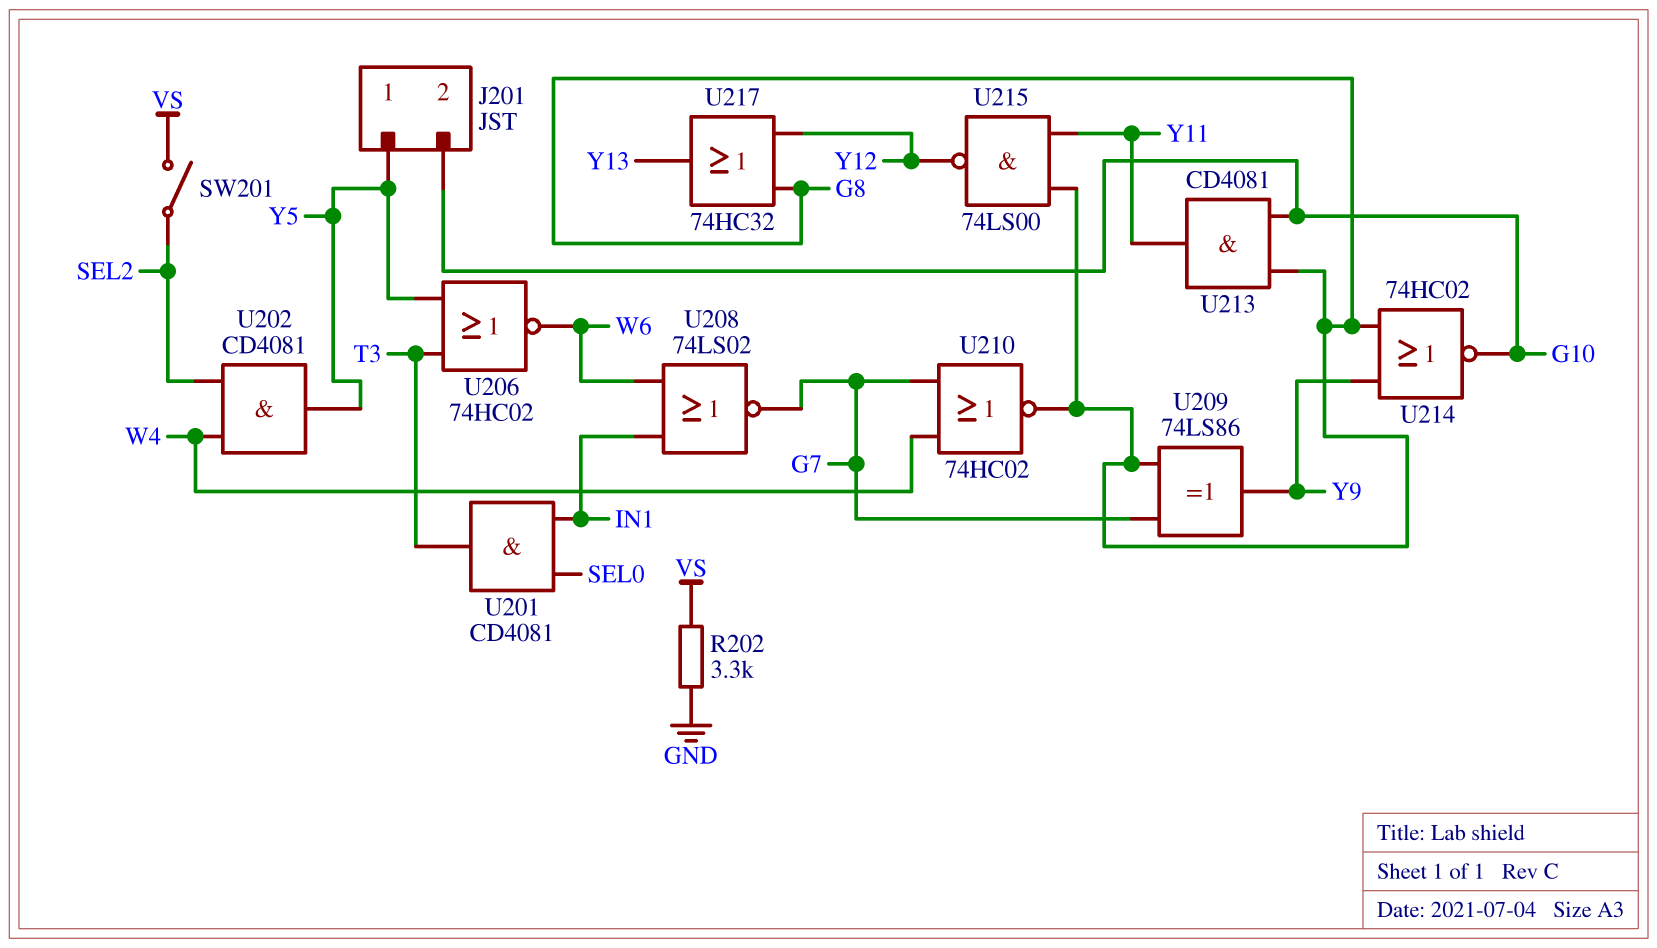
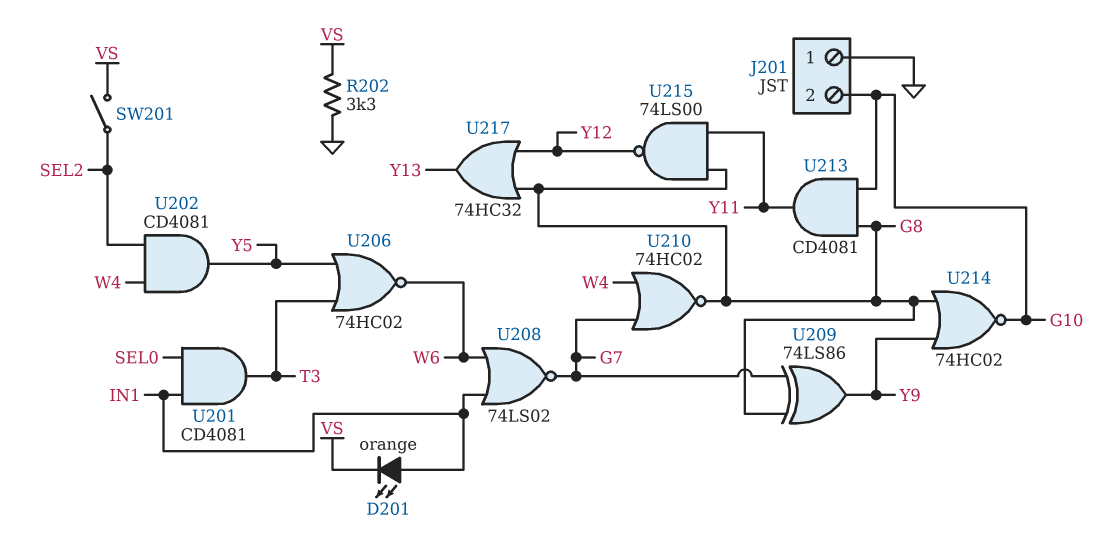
D201: none -> LED orange (A IN1, K VS)
J201 pin 1: Y5 -> GND

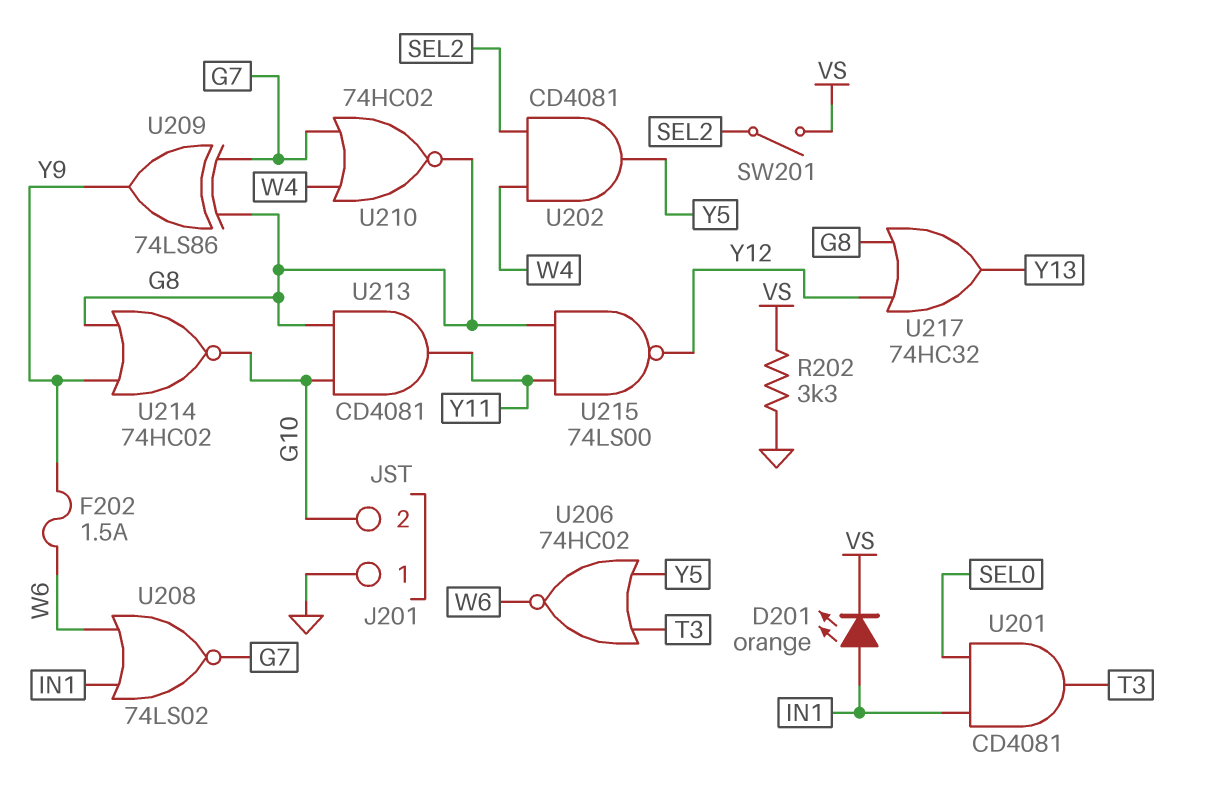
F202: none -> 1.5A (W6, Y9)

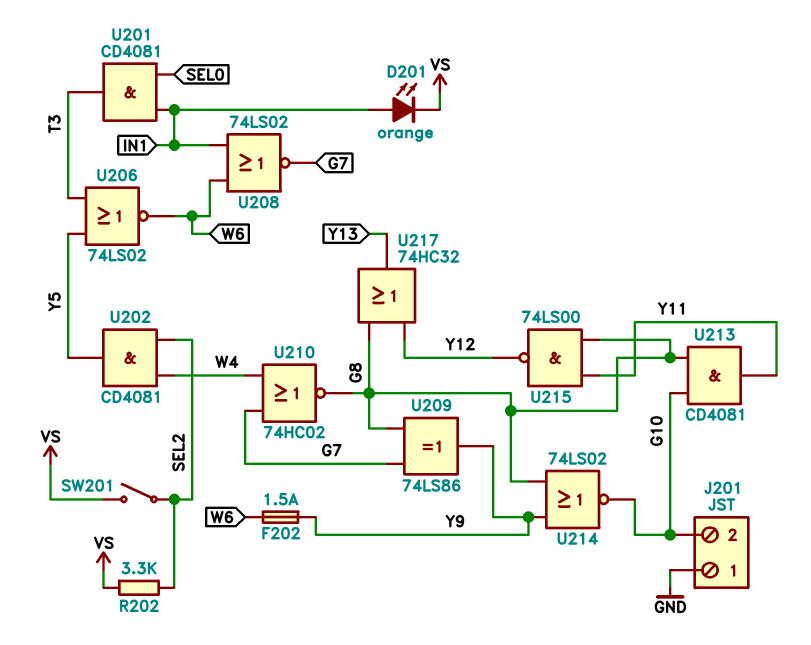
R202: 3.3k (GND, VS) -> 3.3k (SEL2, VS)
U206: NOR 74HC02 (in T3, in Y5, out W6) -> NOR 74LS02 (in T3, in Y5, out W6)
U214: NOR 74HC02 (in G8, in Y9, out G10) -> NOR 74LS02 (in G8, in Y9, out G10)

